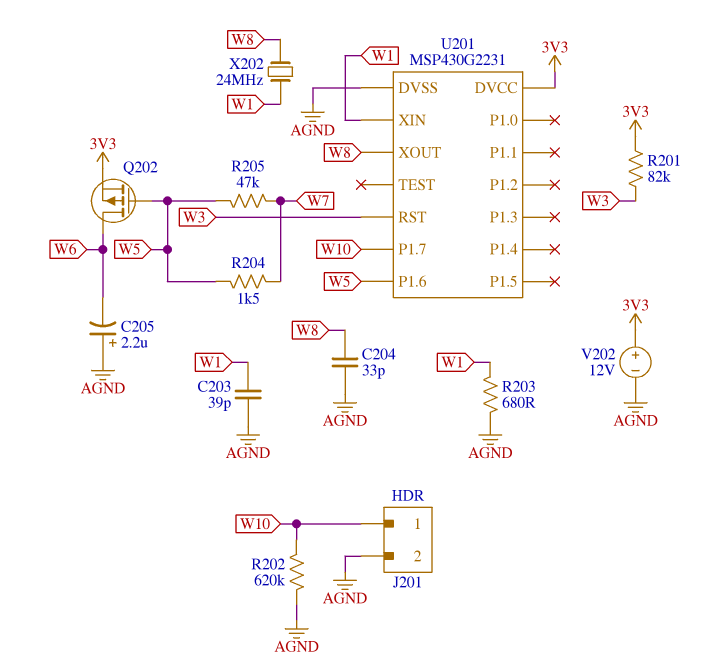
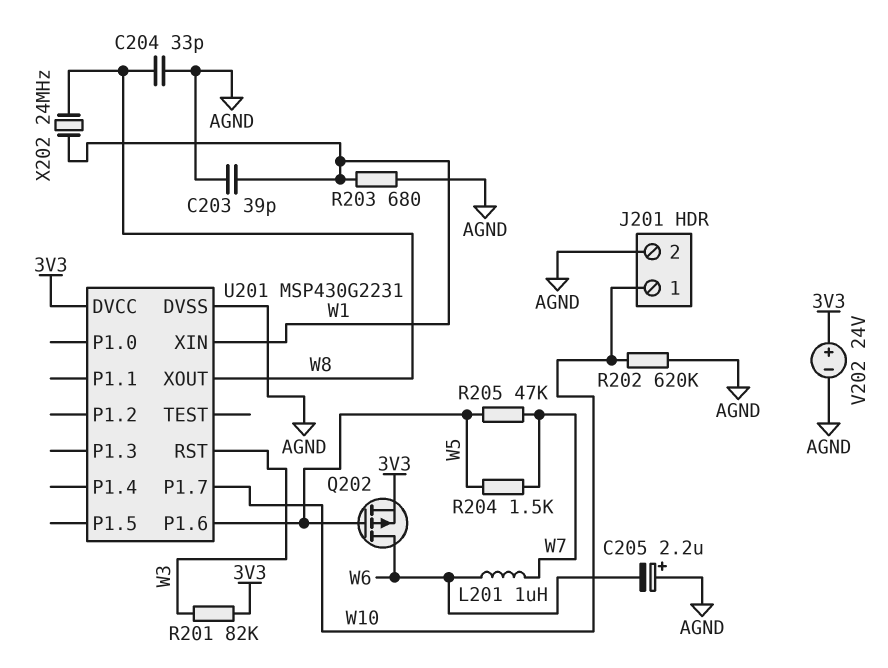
L201: none -> 1uH (W6, W7)
V202: 12V (plus 3V3, minus AGND) -> 24V (plus 3V3, minus AGND)

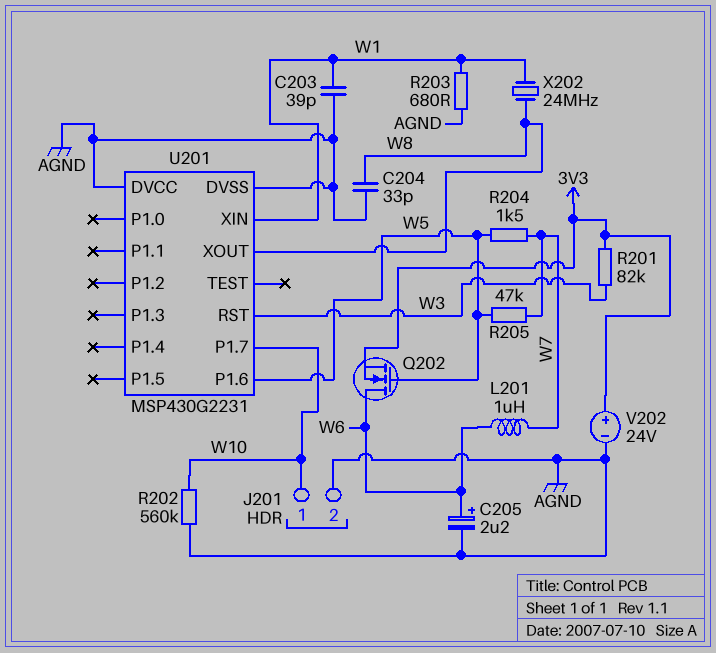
C205: 2.2uF (plus AGND, minus W6) -> 2.2uF (plus W6, minus AGND)
Q202: PMOS (G W5, D W6, S 3V3) -> NMOS (G W5, D W6, S 3V3)
R202: 620k (AGND, W10) -> 560k (AGND, W10)
U201 pin DVCC: 3V3 -> AGND

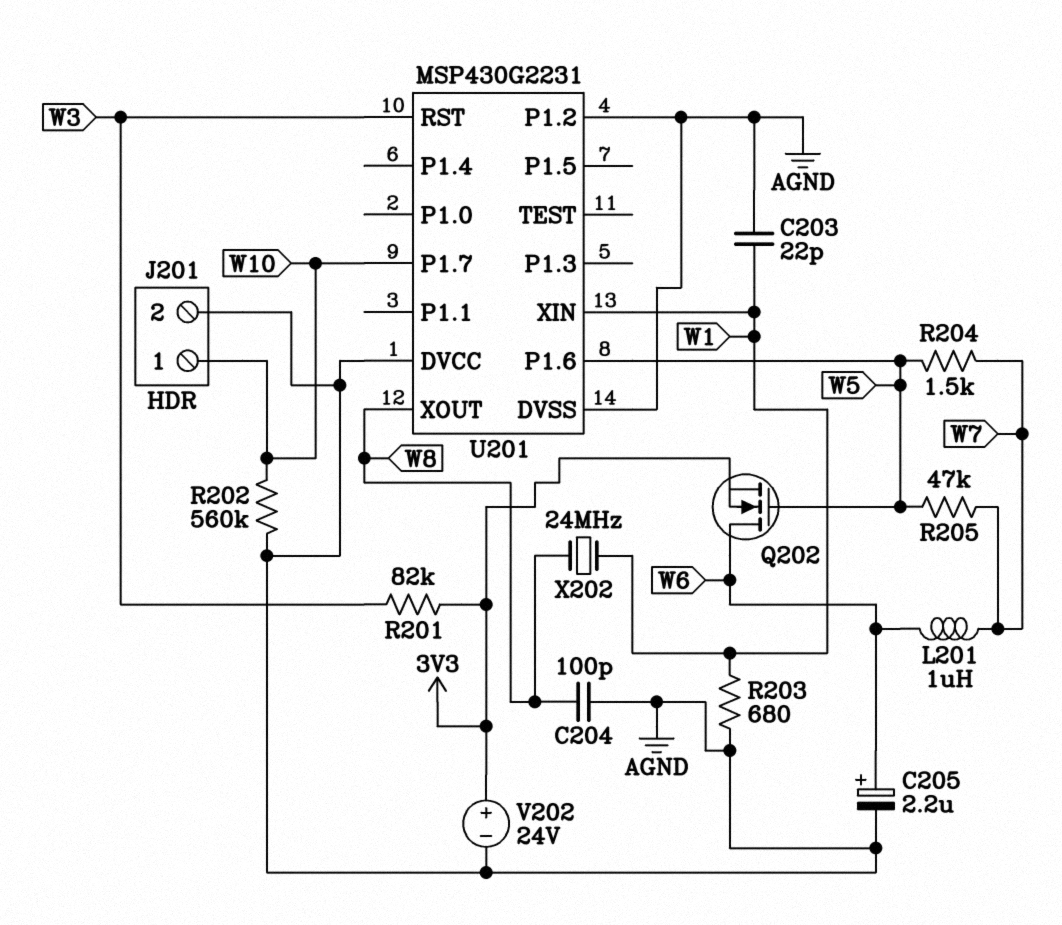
C203: 39pF (AGND, W1) -> 22pF (AGND, W1)
C204: 33pF (AGND, W8) -> 100pF (AGND, W8)
U201 pin P1.2: none -> AGND

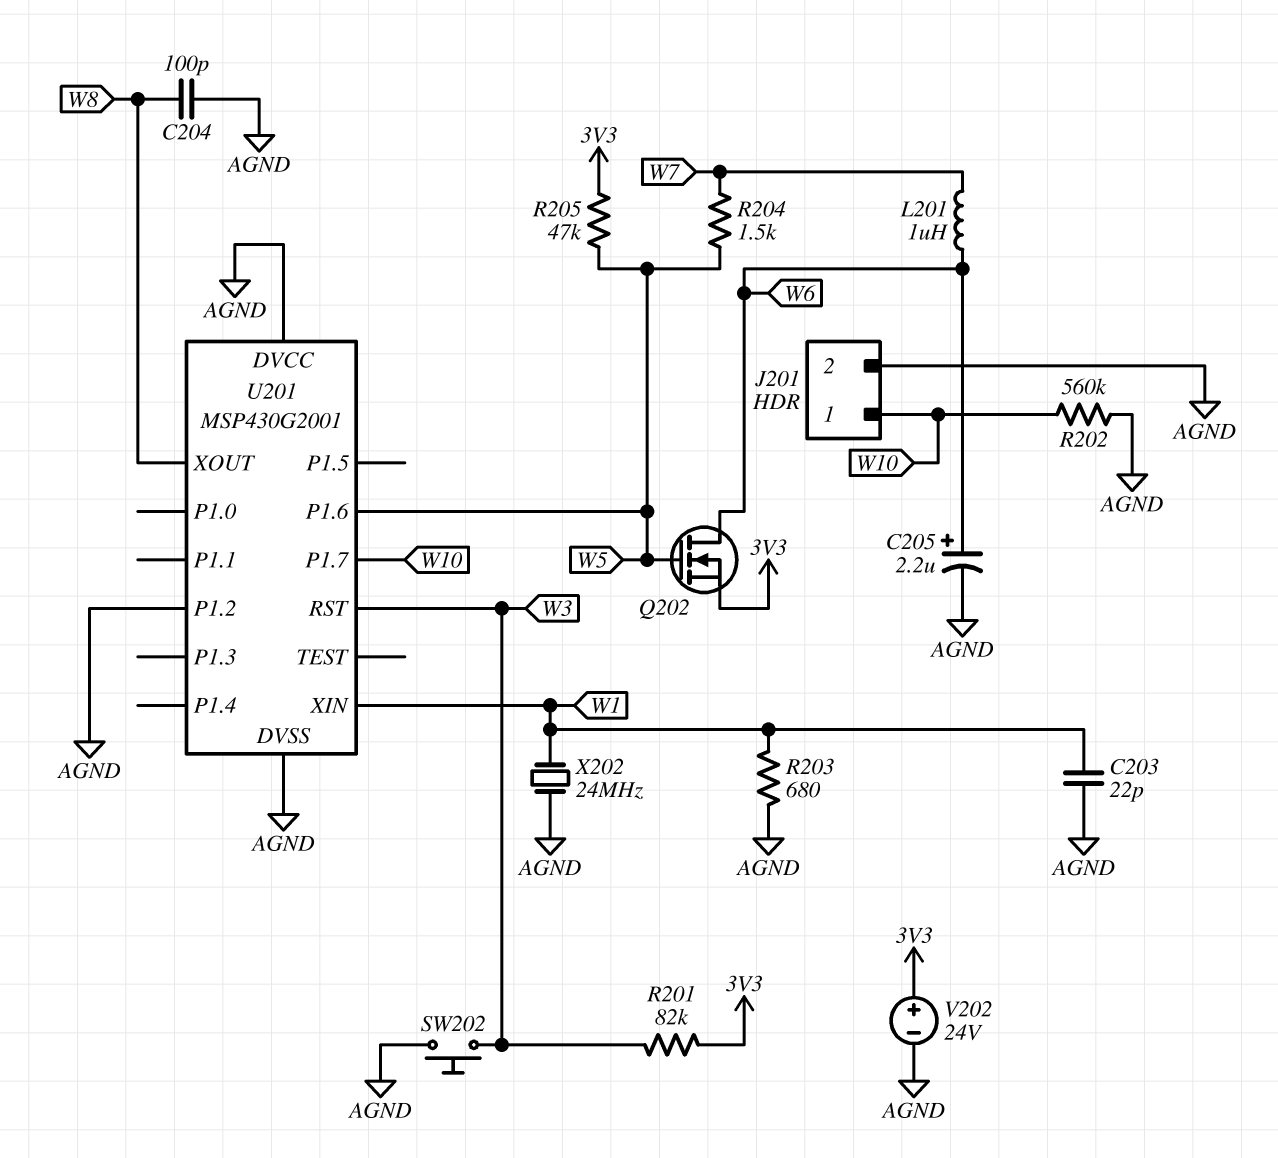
R205: 47k (W5, W7) -> 47k (3V3, W5)
SW202: none -> button (AGND, W3)
U201: MSP430G2231 -> MSP430G2001
X202: 24MHz (W1, W8) -> 24MHz (AGND, W1)

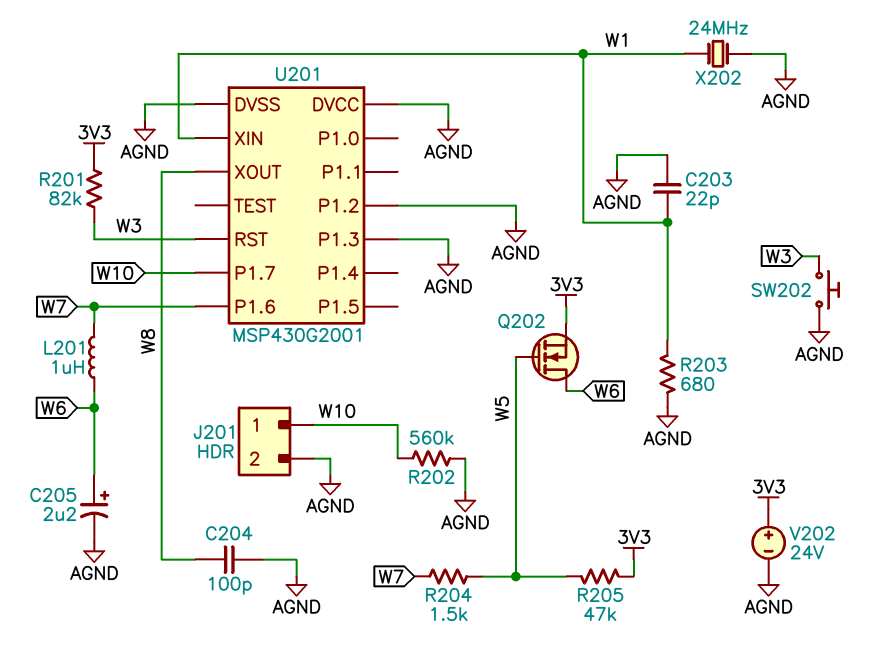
U201 pin P1.3: none -> AGND
U201 pin P1.6: W5 -> W7

